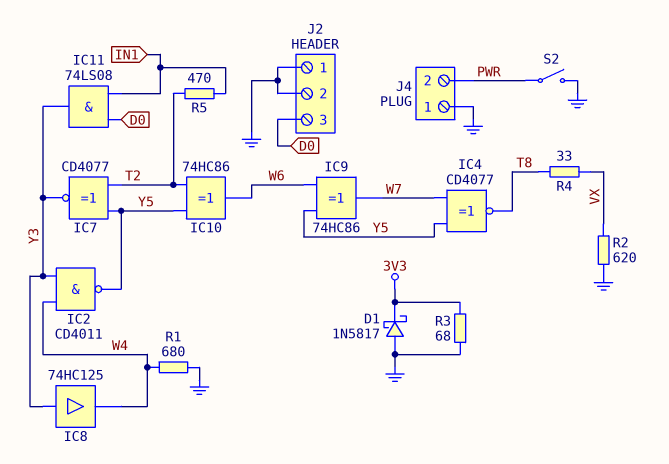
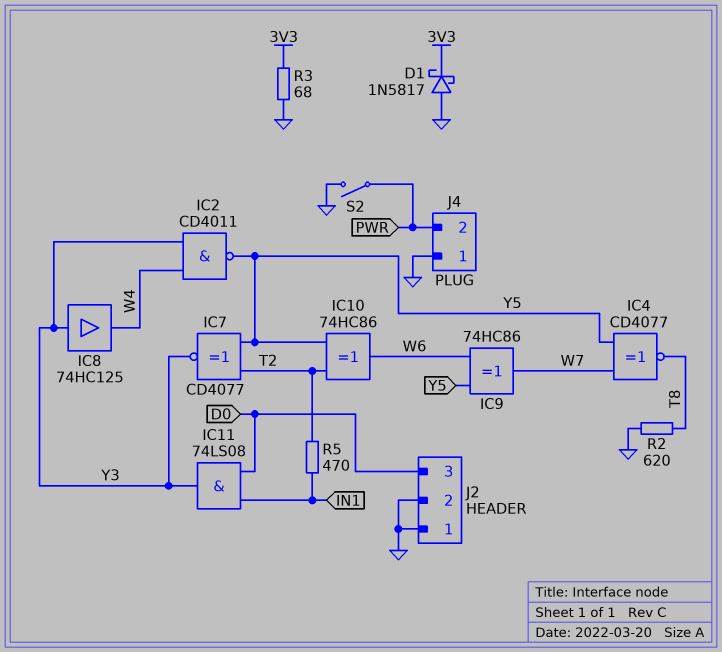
R1: 680 (GND, W4) -> none
R2: 620 (GND, VX) -> 620 (GND, T8)
R4: 33 (T8, VX) -> none

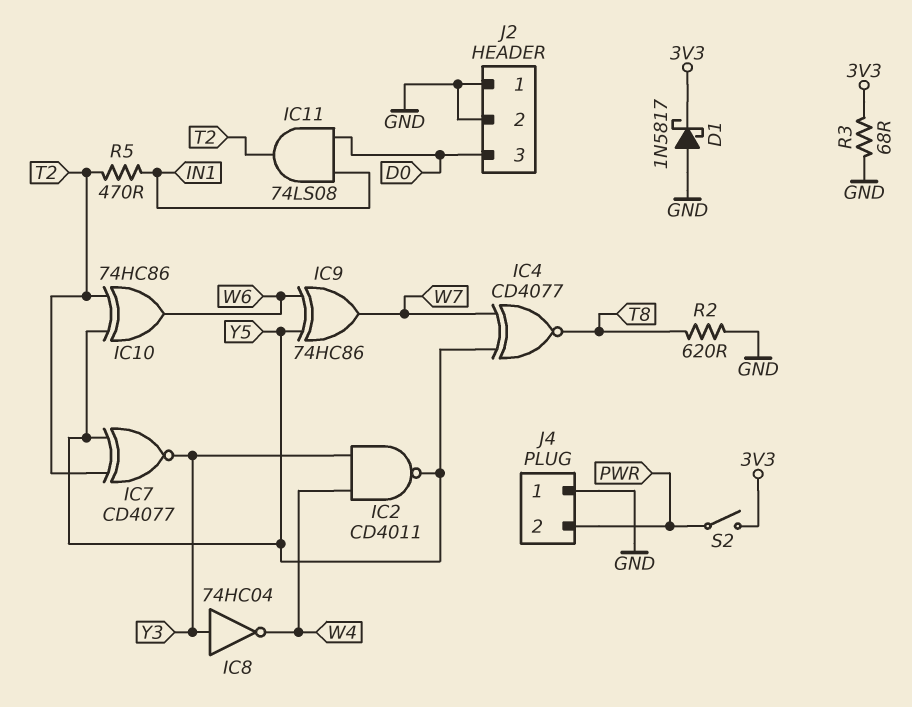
IC8: buffer 74HC125 (in Y3, out W4) -> NOT 74HC04 (in Y3, out W4)
IC11: AND 74LS08 (in D0, in IN1, out Y3) -> AND 74LS08 (in D0, in IN1, out T2)
S2: switch (GND, PWR) -> switch (3V3, PWR)

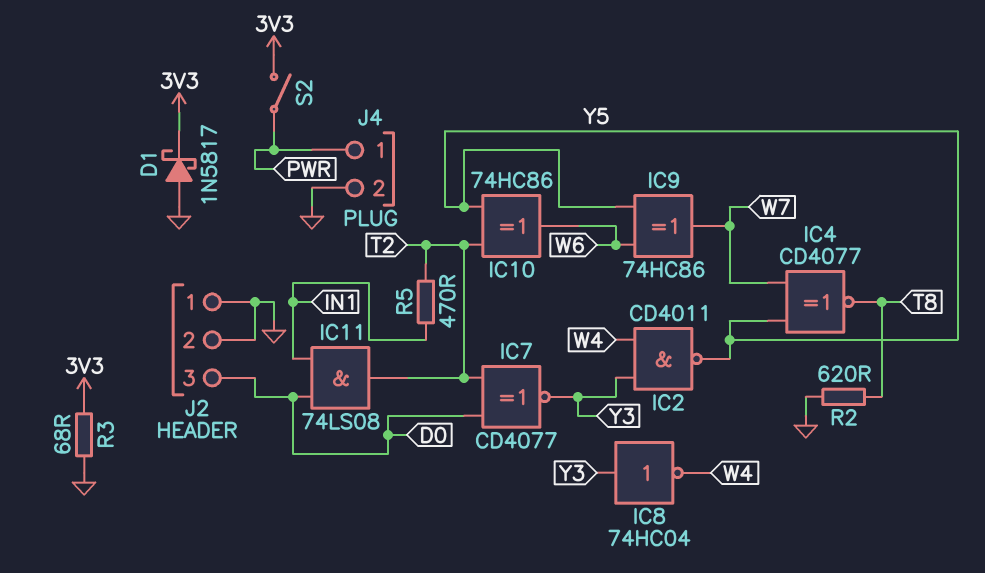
IC7: XNOR CD4077 (in T2, in Y5, out Y3) -> XNOR CD4077 (in D0, in T2, out Y3)
J4 pin 1: GND -> PWR
J4 pin 2: PWR -> GND

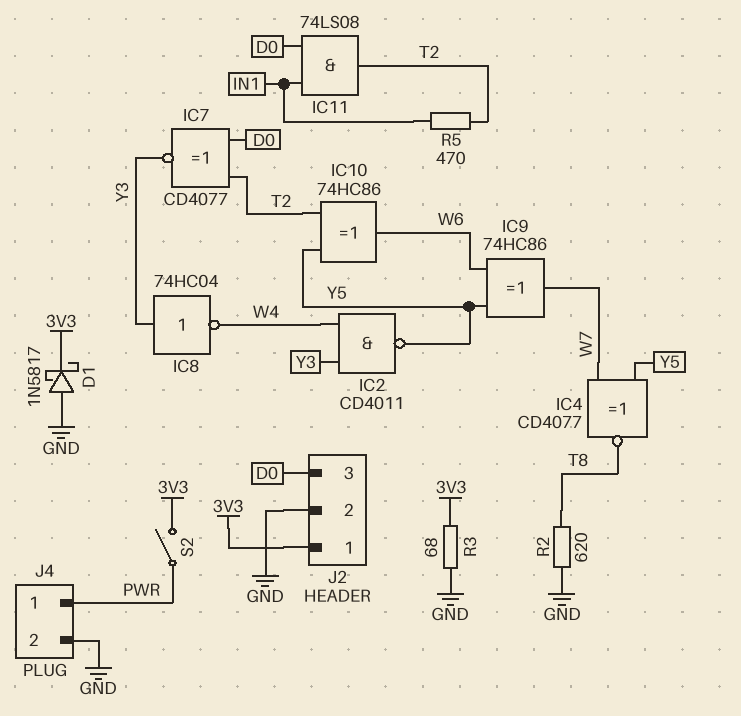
J2 pin 1: GND -> 3V3

